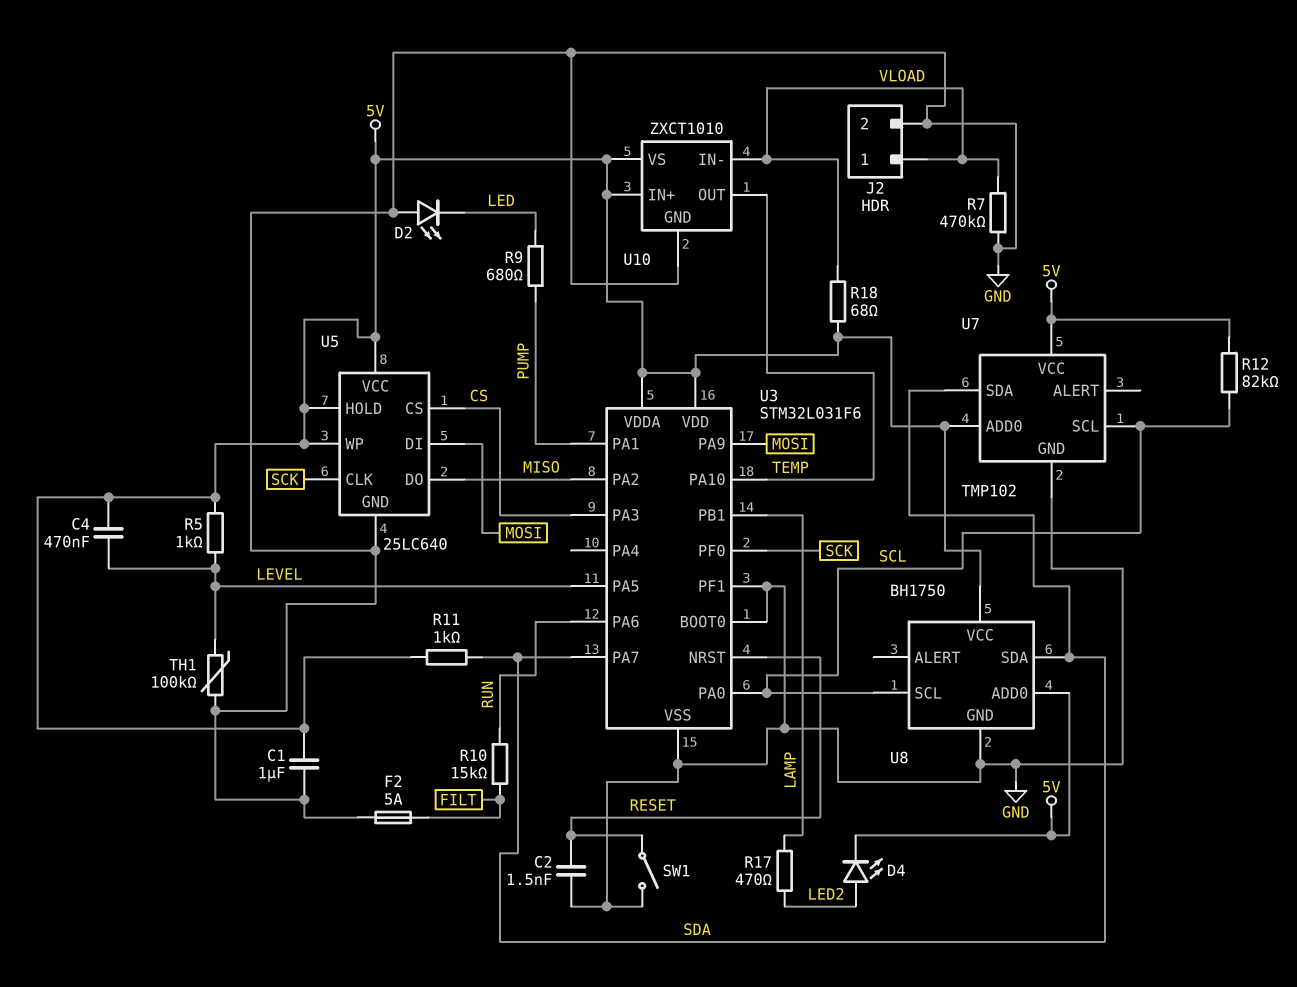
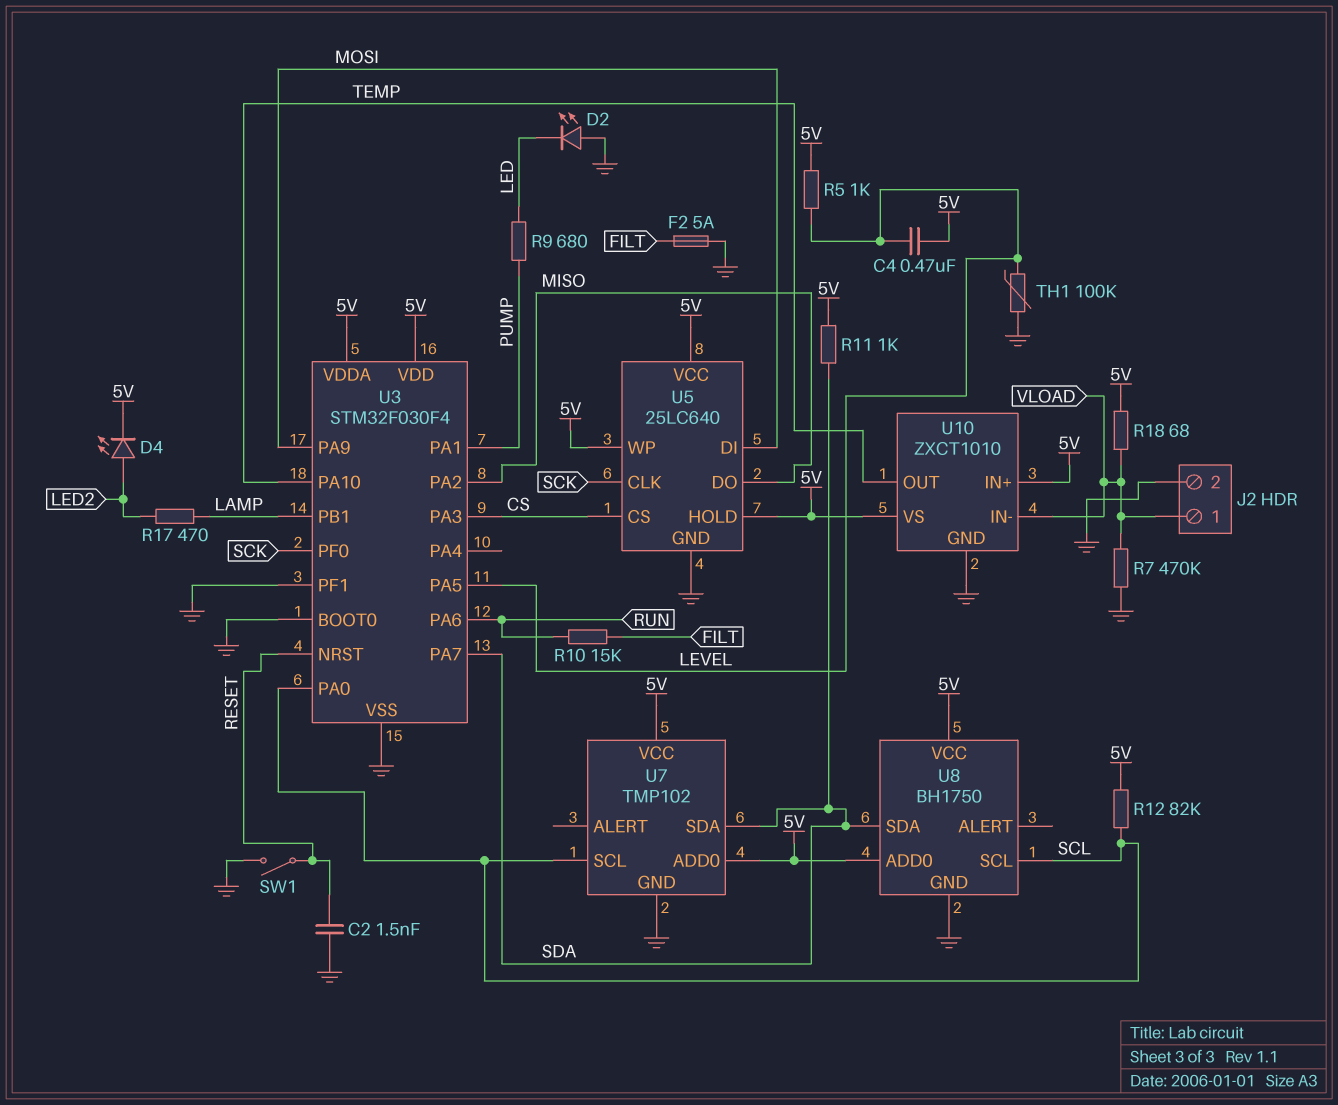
C1: 1uF (5V, GND) -> none
U3: STM32L031F6 -> STM32F030F4

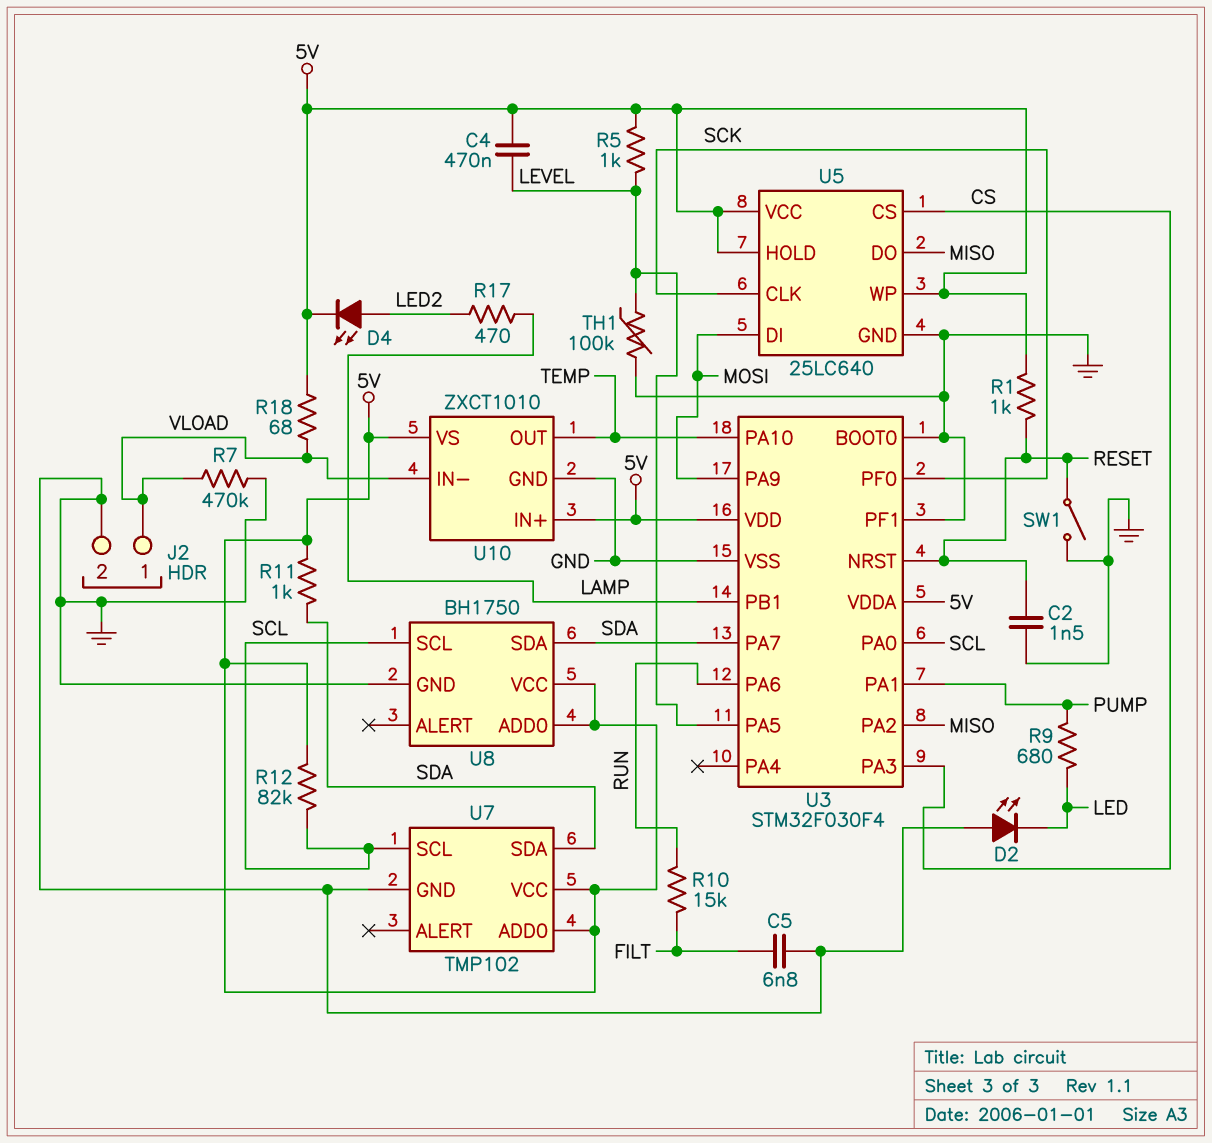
C5: none -> 6.8nF (FILT, GND)
F2: 5A (FILT, GND) -> none
R1: none -> 1k (5V, RESET)

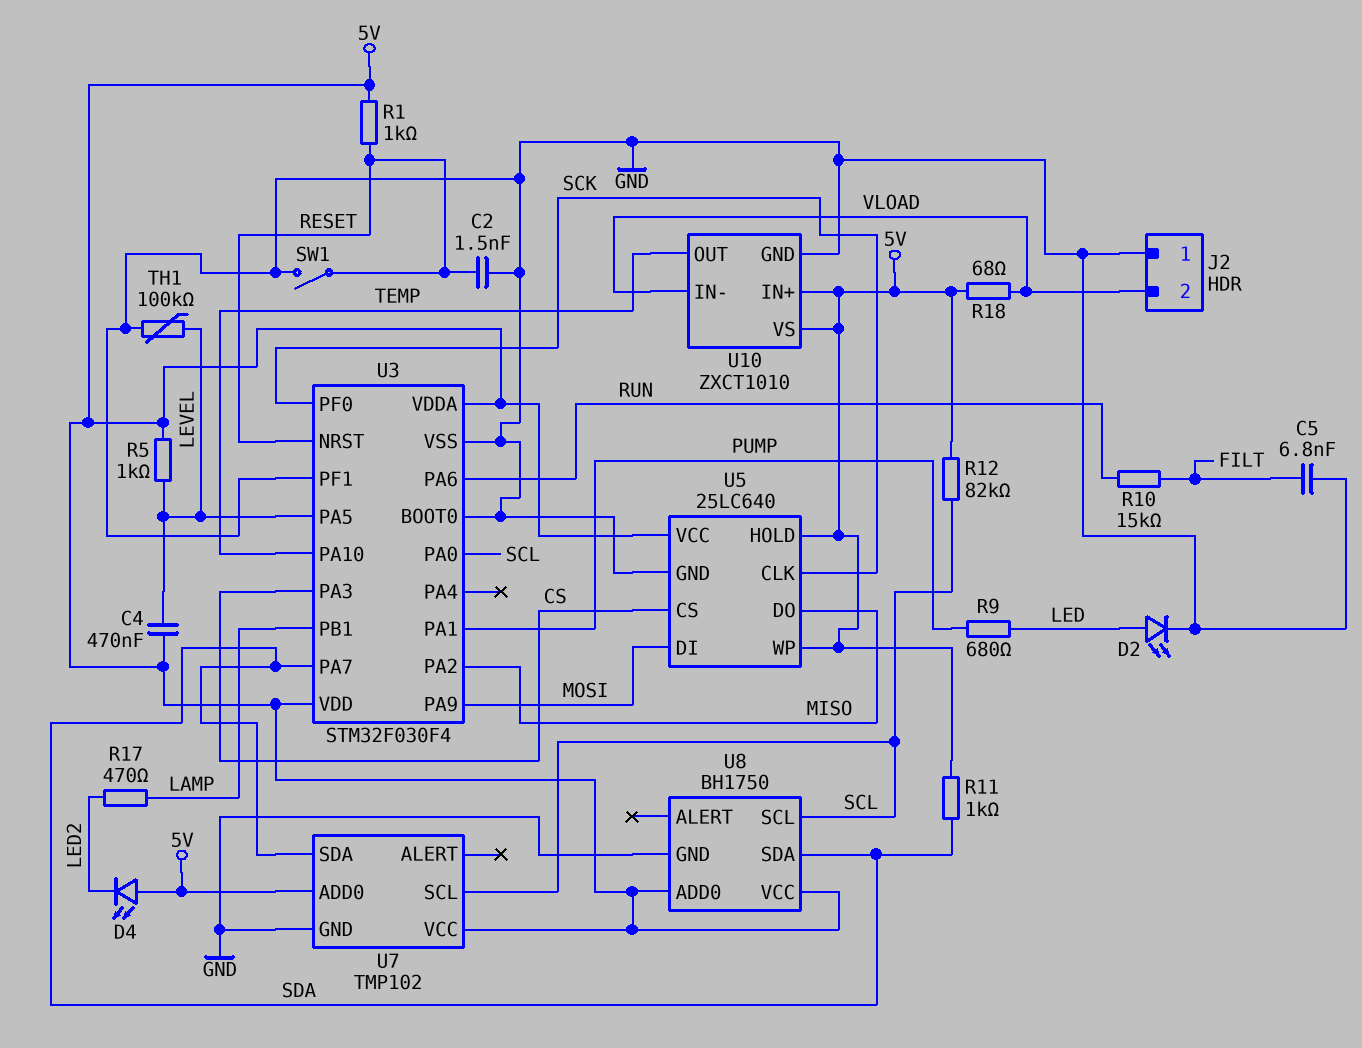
D2: LED (A GND, K LED) -> LED (A LED, K GND)
D4: LED (A LED2, K 5V) -> LED (A 5V, K LED2)
J2 pin 1: VLOAD -> GND
J2 pin 2: GND -> VLOAD
R7: 470k (GND, VLOAD) -> none

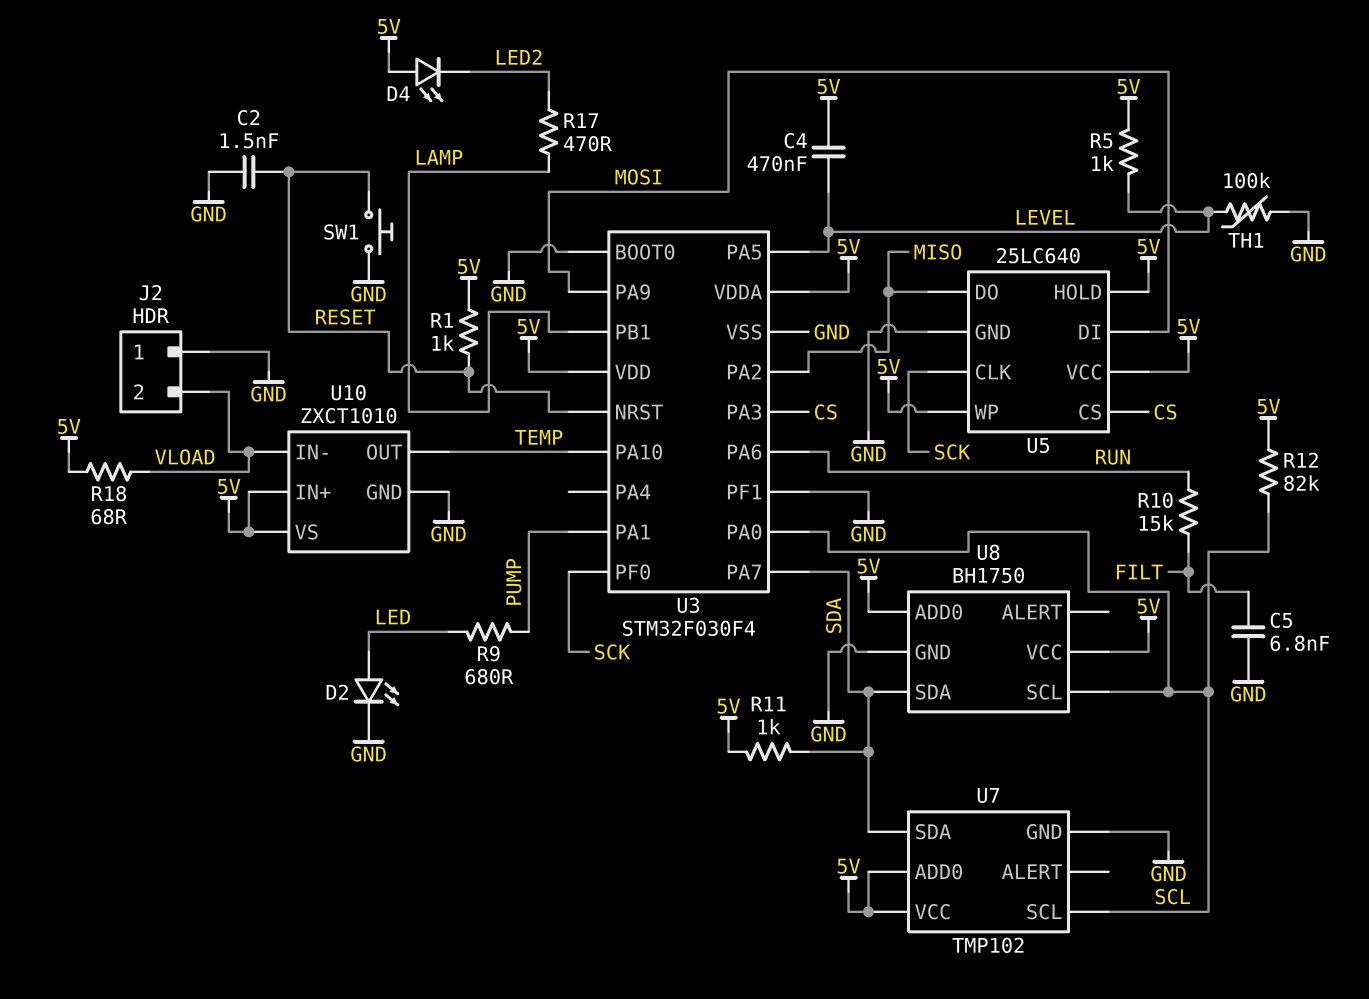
SW1: switch (GND, RESET) -> button (GND, RESET)

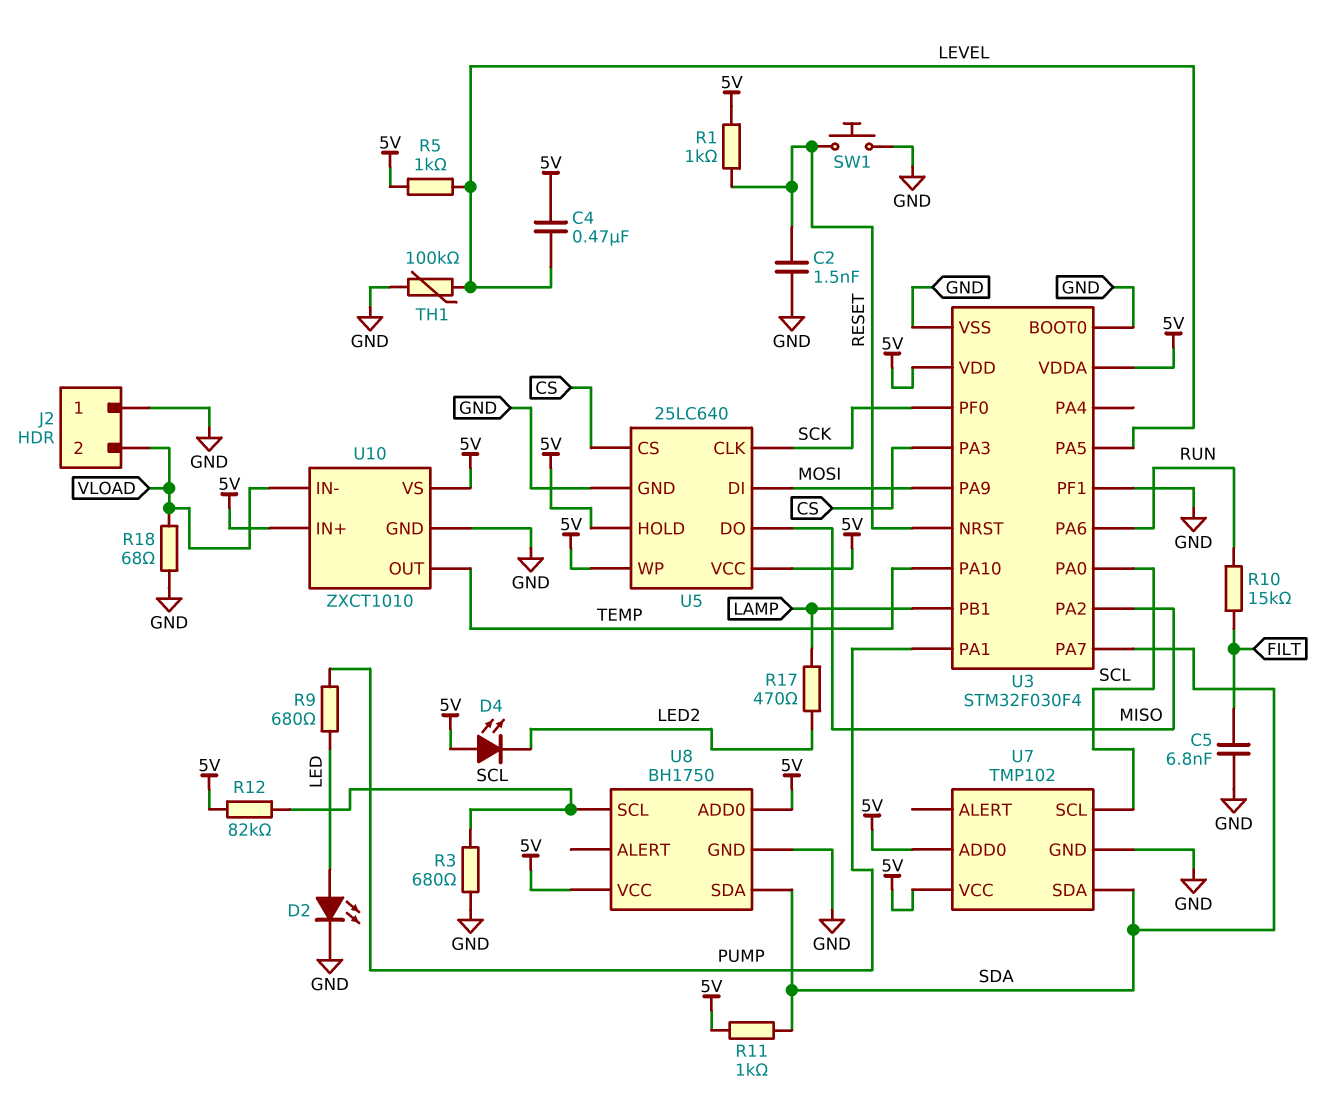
R3: none -> 680 (GND, SCL)
R18: 68 (5V, VLOAD) -> 68 (GND, VLOAD)

